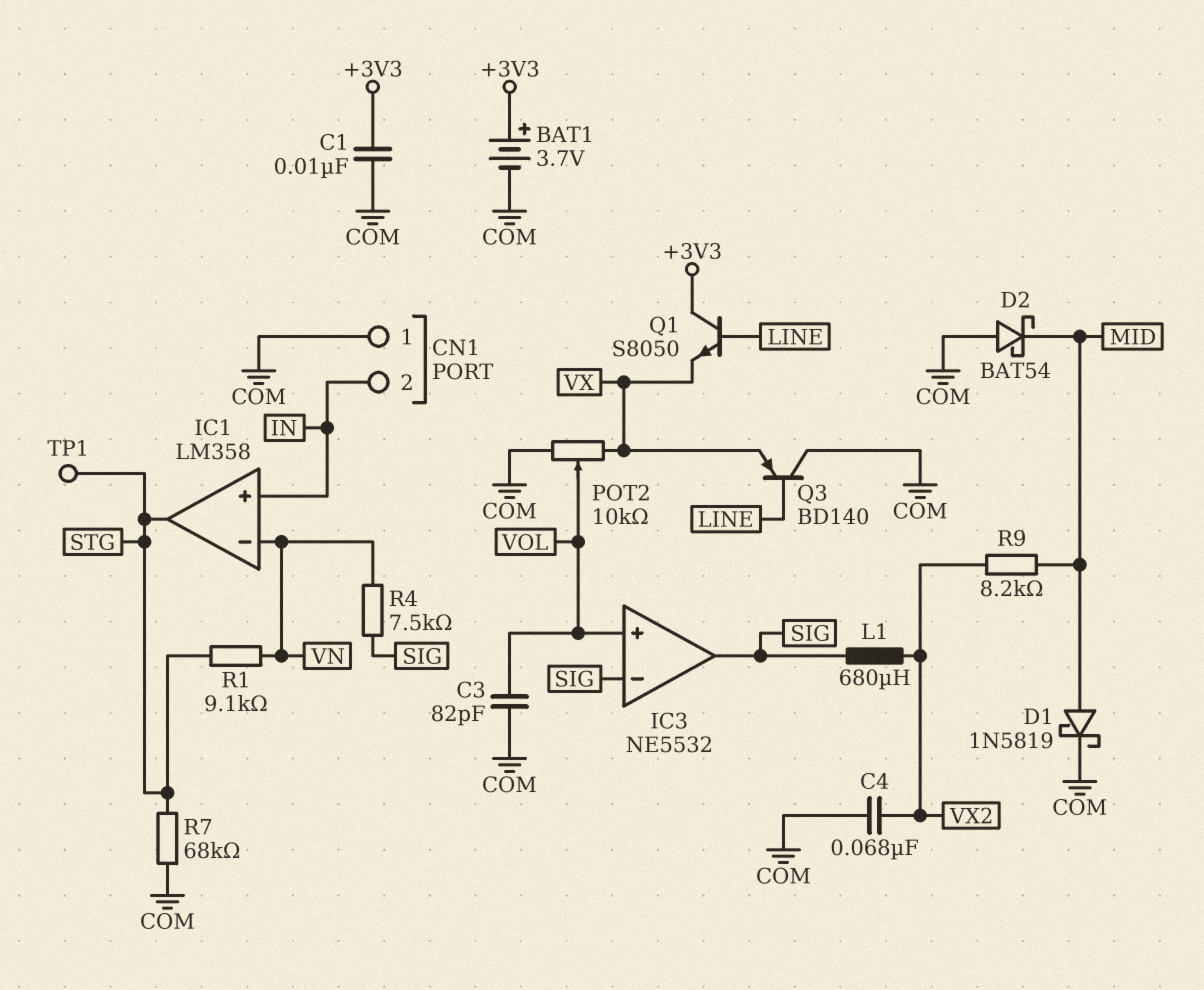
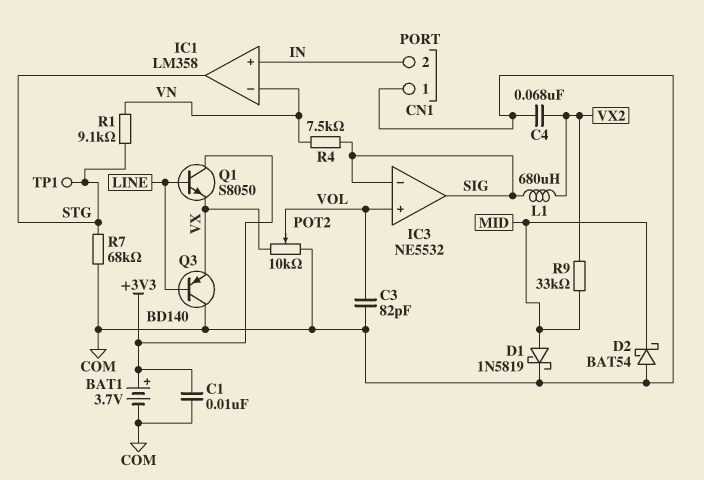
R9: 8.2k (MID, VX2) -> 33k (MID, VX2)

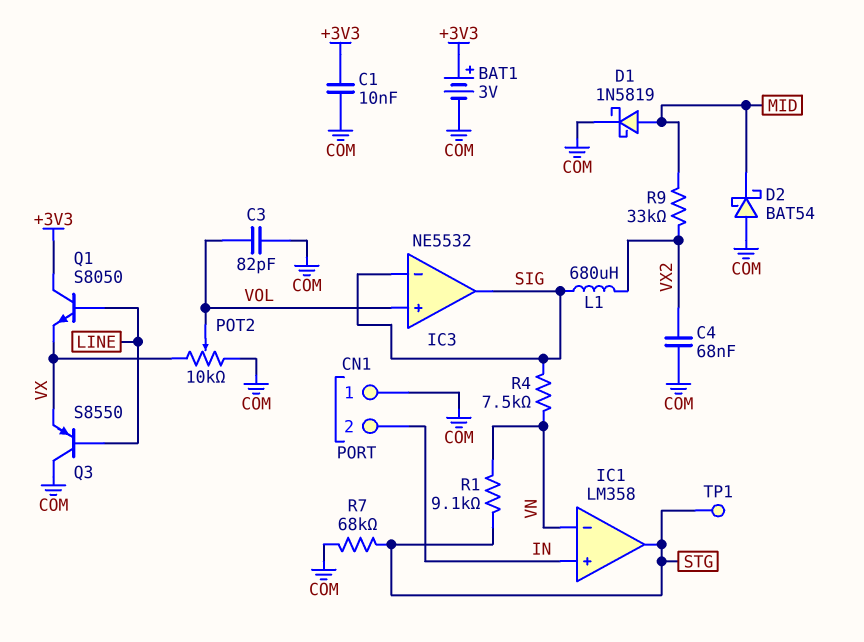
BAT1: 3.7V (plus +3V3, minus COM) -> 3V (plus +3V3, minus COM)
Q3: PNP BD140 (B LINE, C COM, E VX) -> PNP S8550 (B LINE, C COM, E VX)

